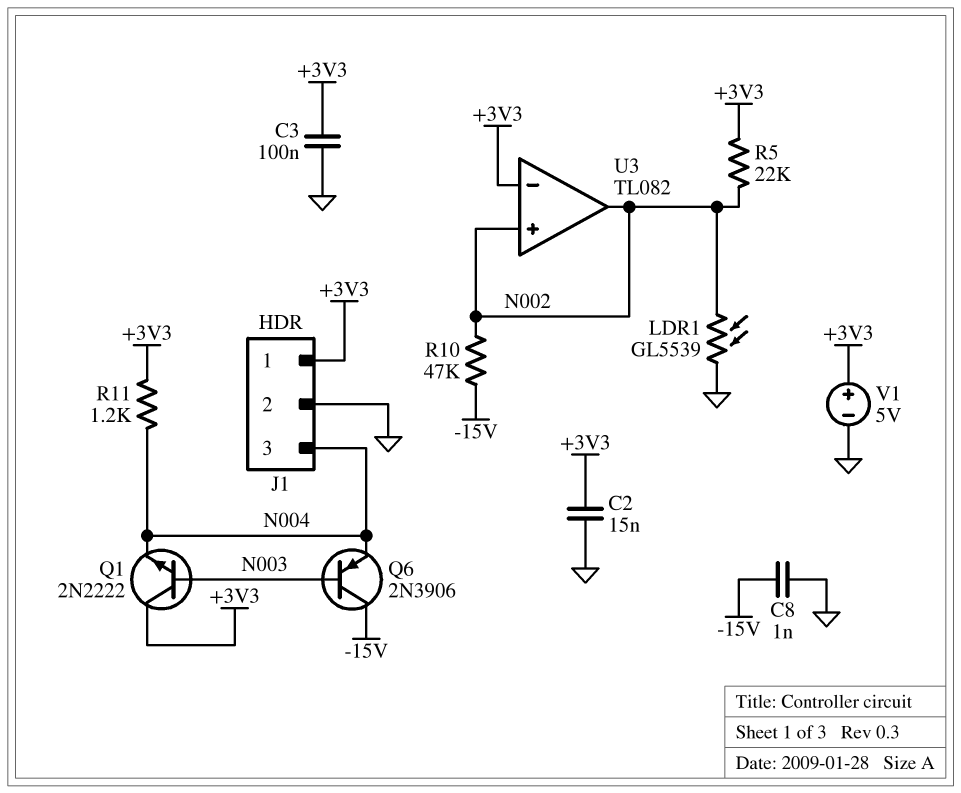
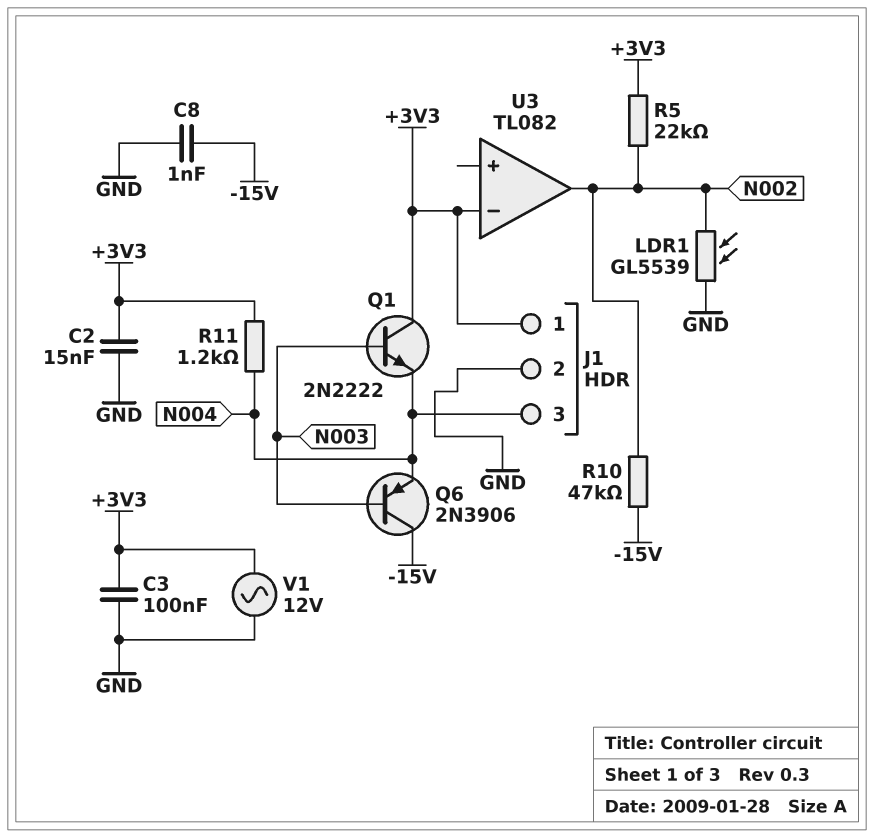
U3 pin in+: N002 -> none
V1: 5V (plus +3V3, minus GND) -> AC 12V (+3V3, GND)

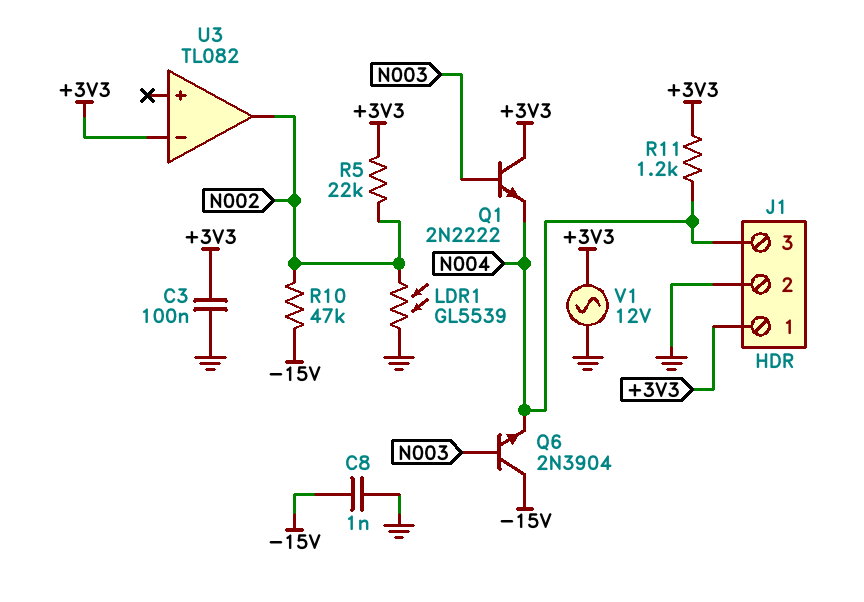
C2: 15nF (+3V3, GND) -> none
Q6: PNP 2N3906 (B N003, C -15V, E N004) -> NPN 2N3904 (B N003, C -15V, E N004)

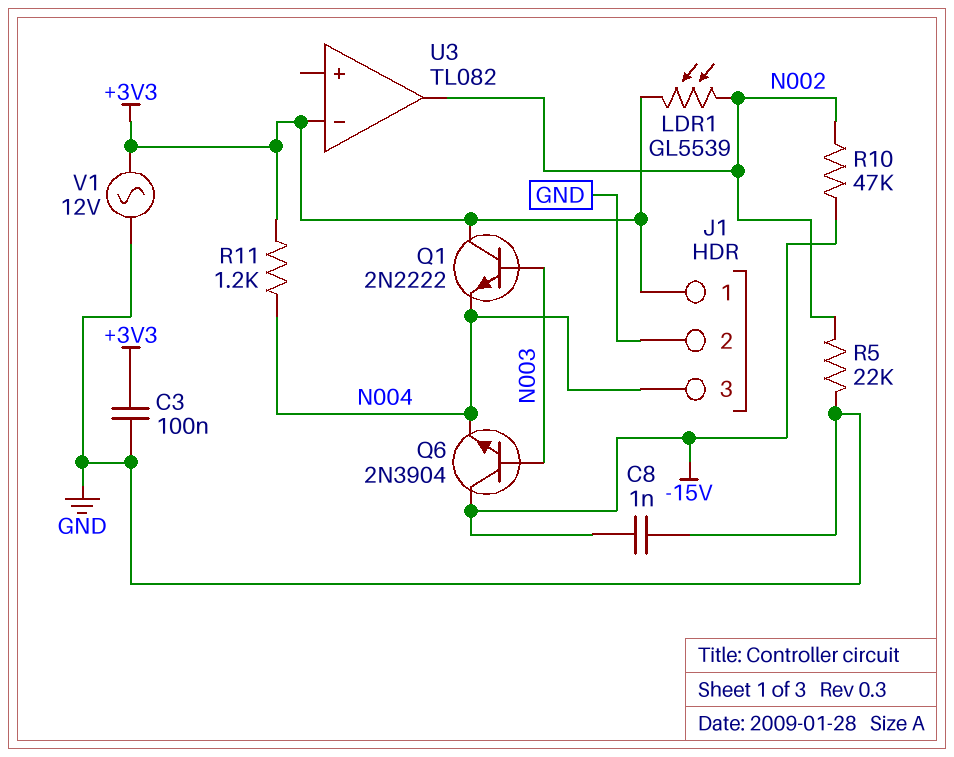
LDR1: GL5539 (GND, N002) -> GL5539 (+3V3, N002)
R5: 22k (+3V3, N002) -> 22k (GND, N002)

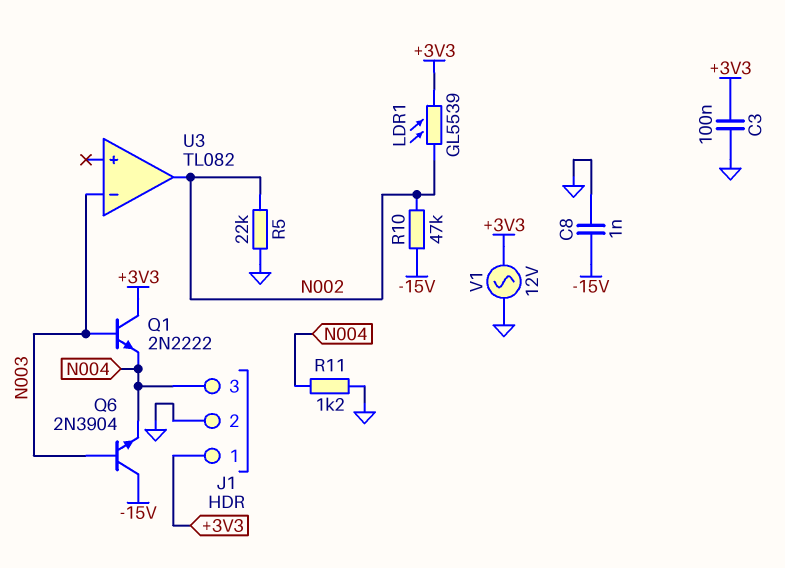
R11: 1.2k (+3V3, N004) -> 1.2k (GND, N004)
U3 pin in-: +3V3 -> N003

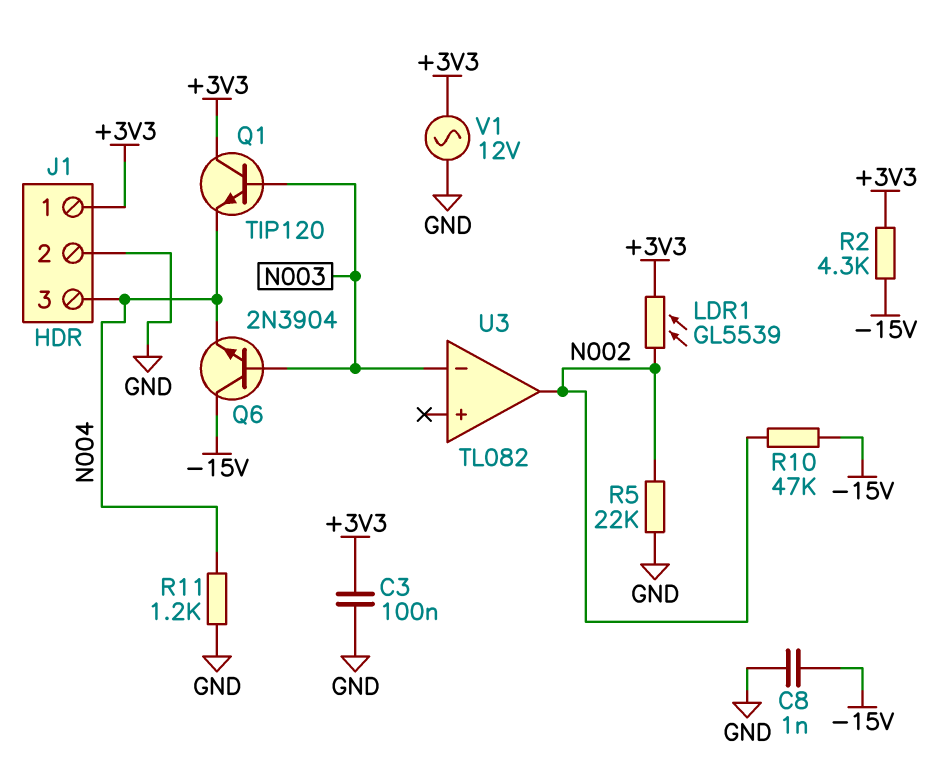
Q1: NPN 2N2222 (B N003, C +3V3, E N004) -> NPN TIP120 (B N003, C +3V3, E N004)
R2: none -> 4.3k (+3V3, -15V)

